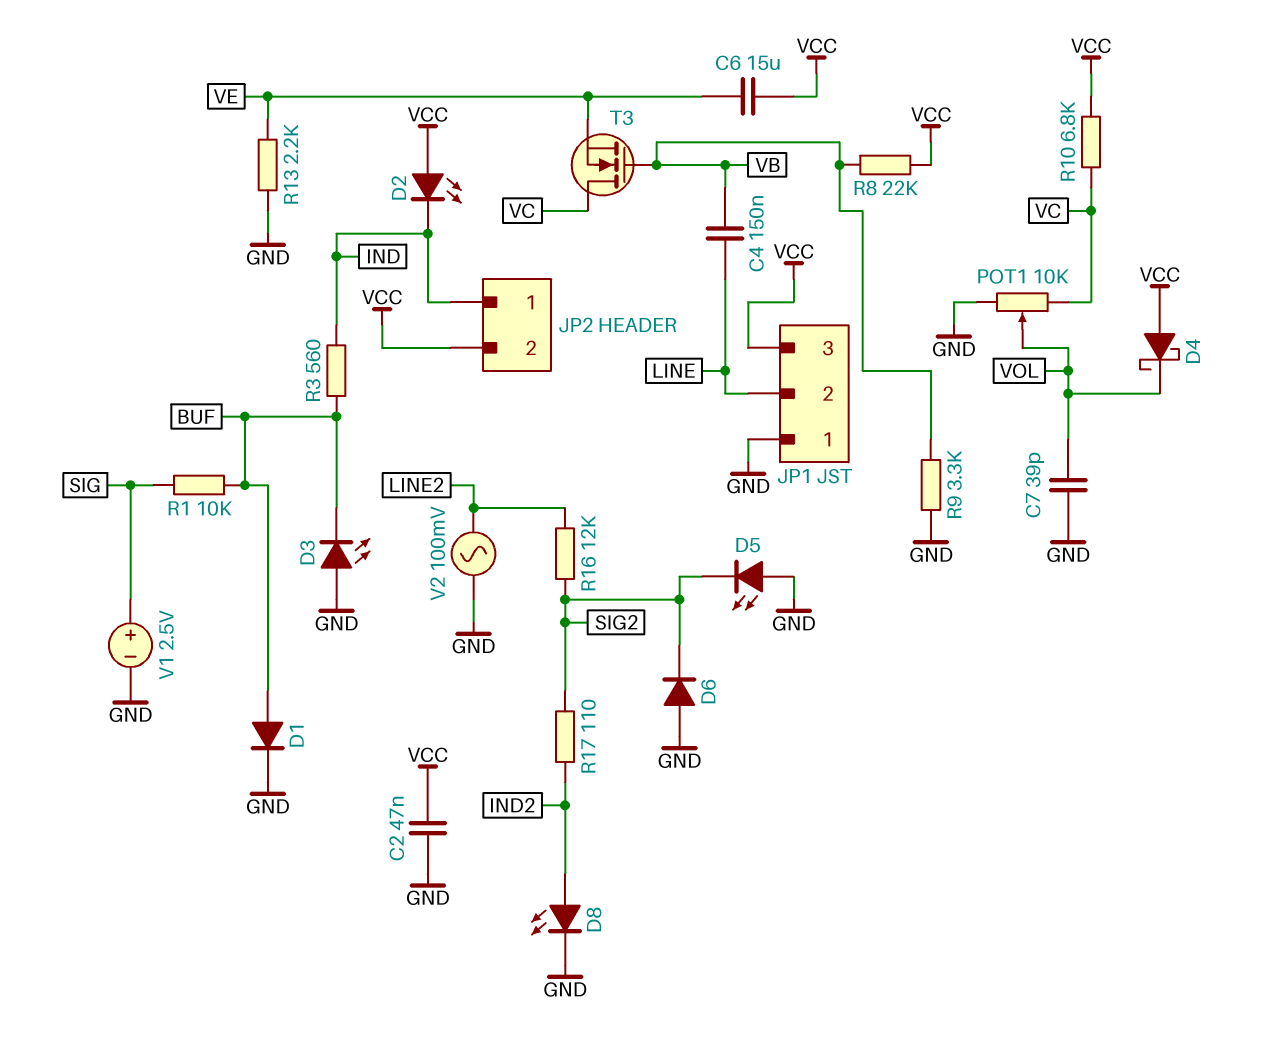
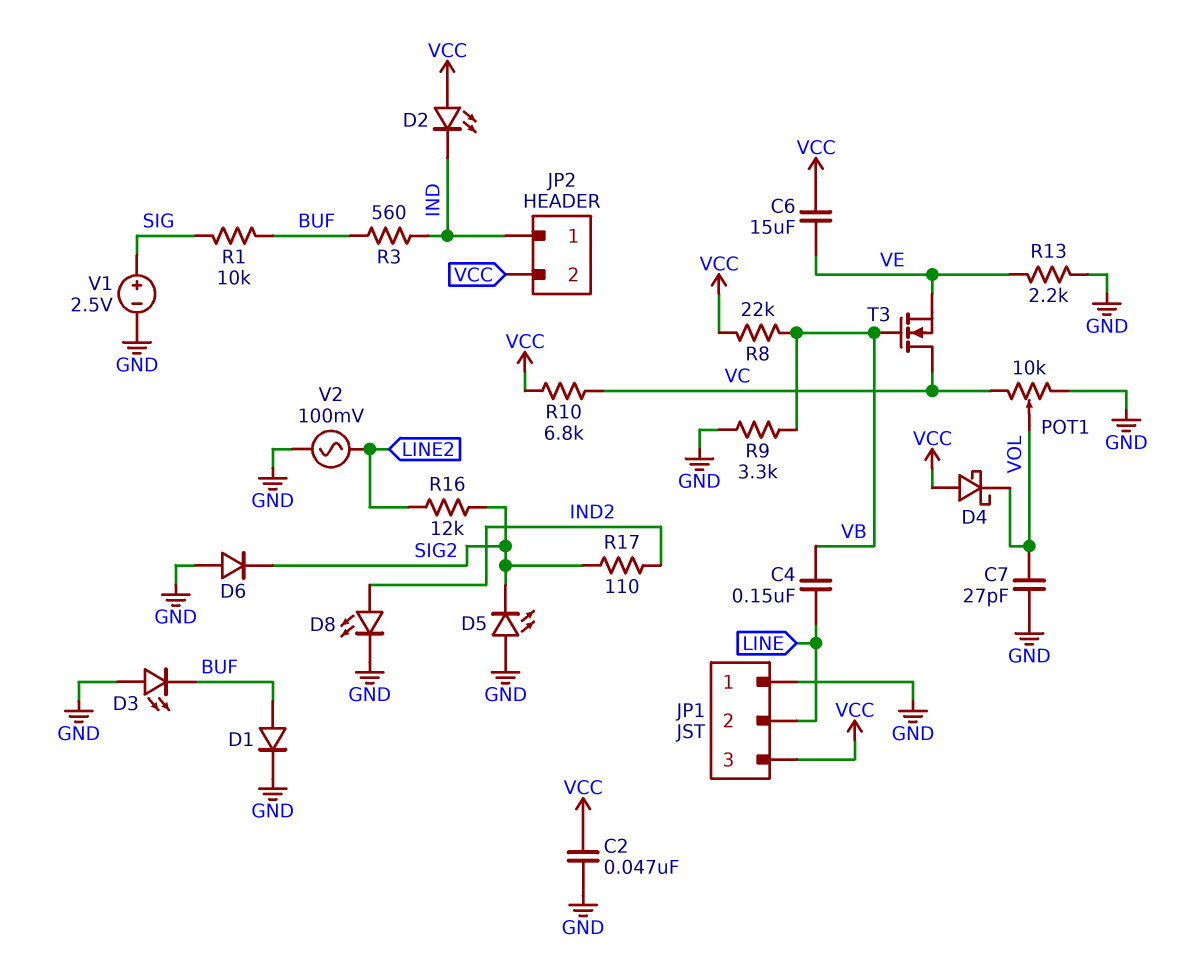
C7: 39pF (GND, VOL) -> 27pF (GND, VOL)

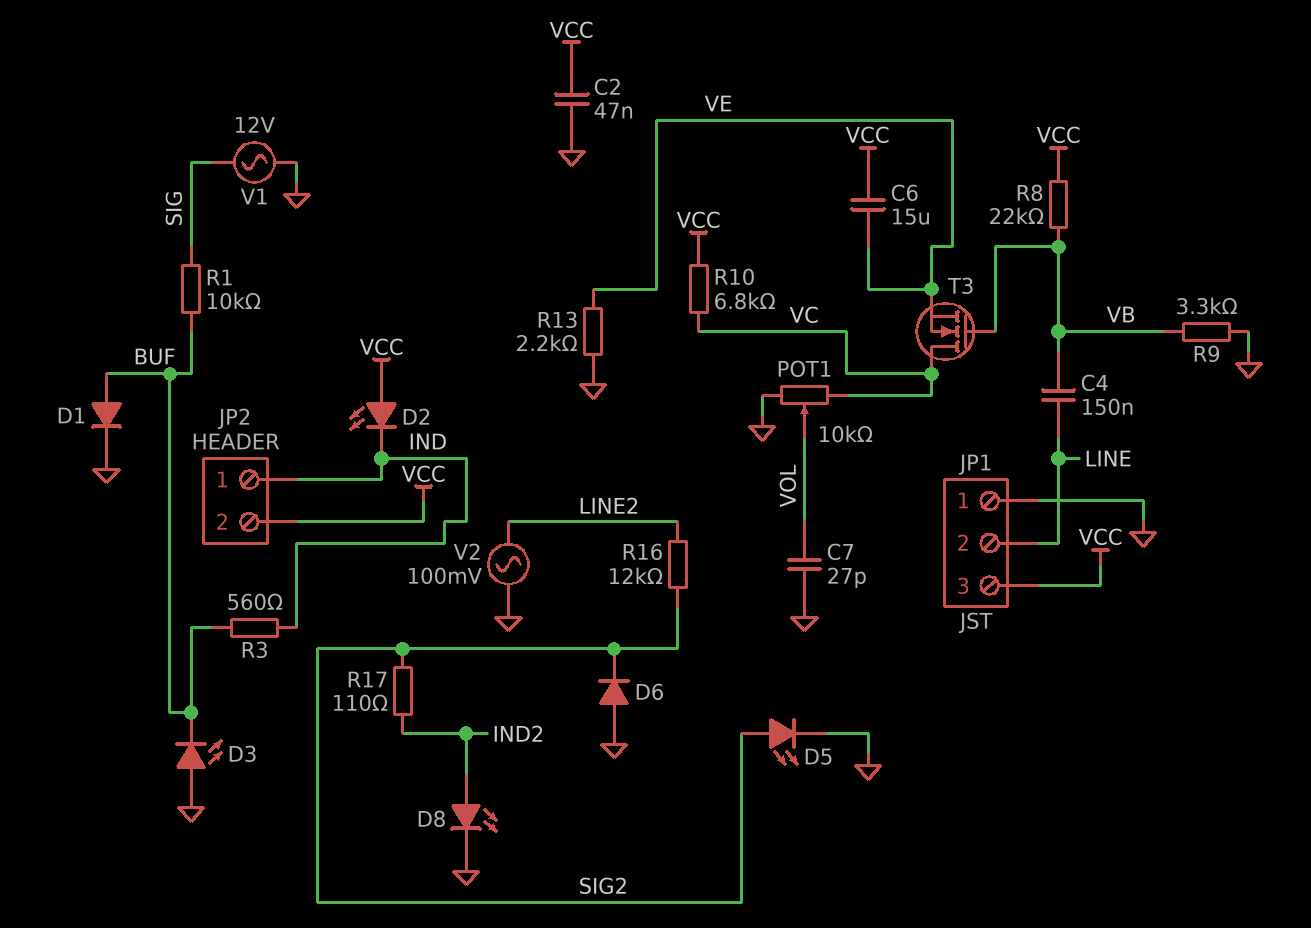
D4: schottky (A VCC, K VOL) -> none
D5: LED (A GND, K SIG2) -> LED (A SIG2, K GND)
V1: 2.5V (plus SIG, minus GND) -> AC 12V (GND, SIG)

